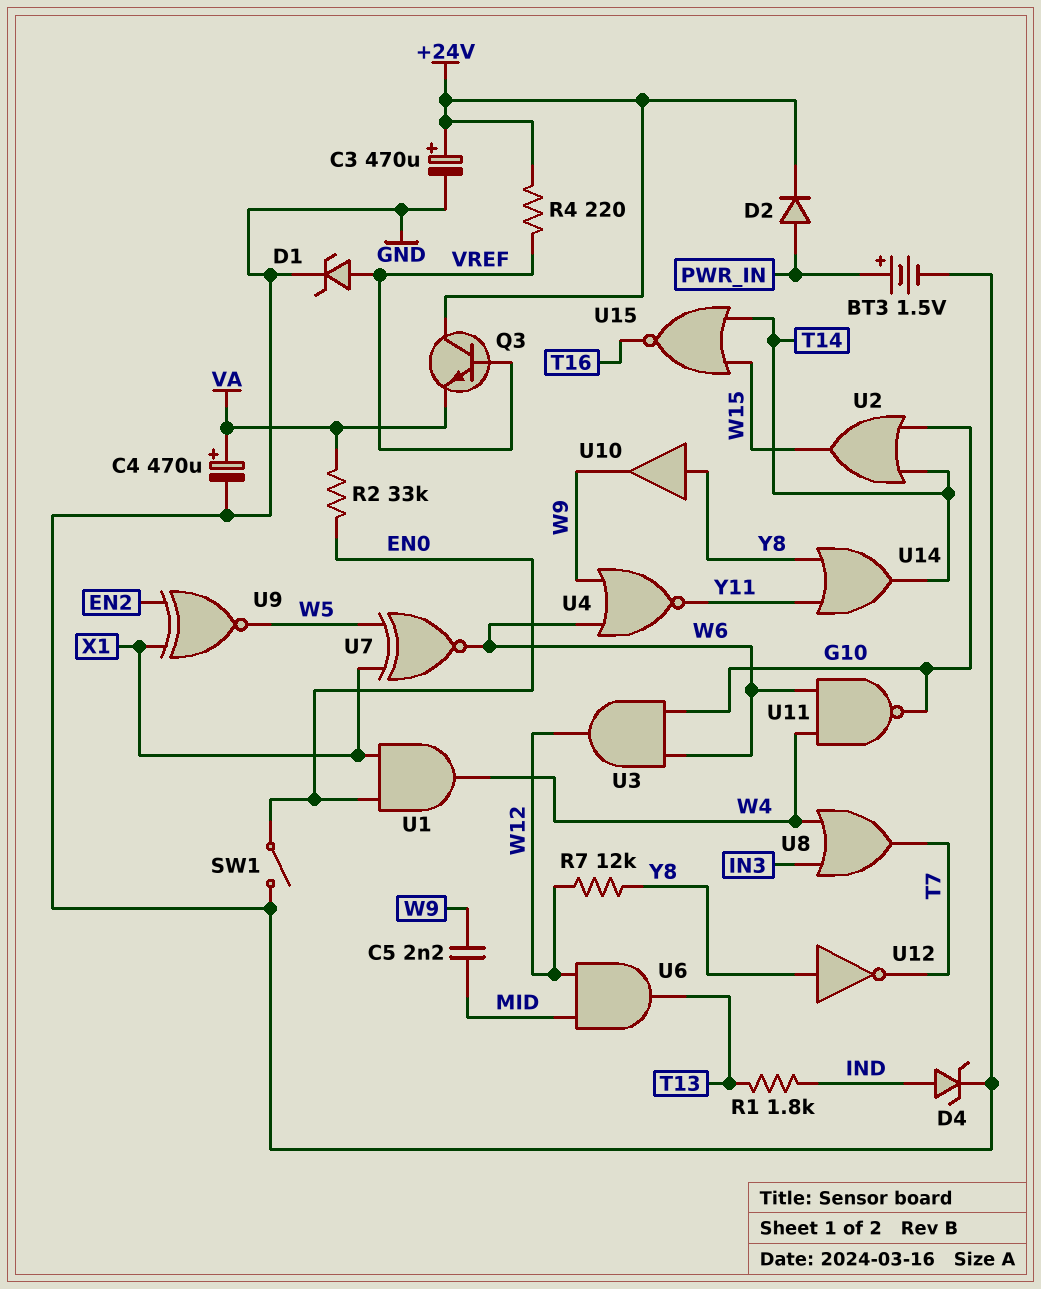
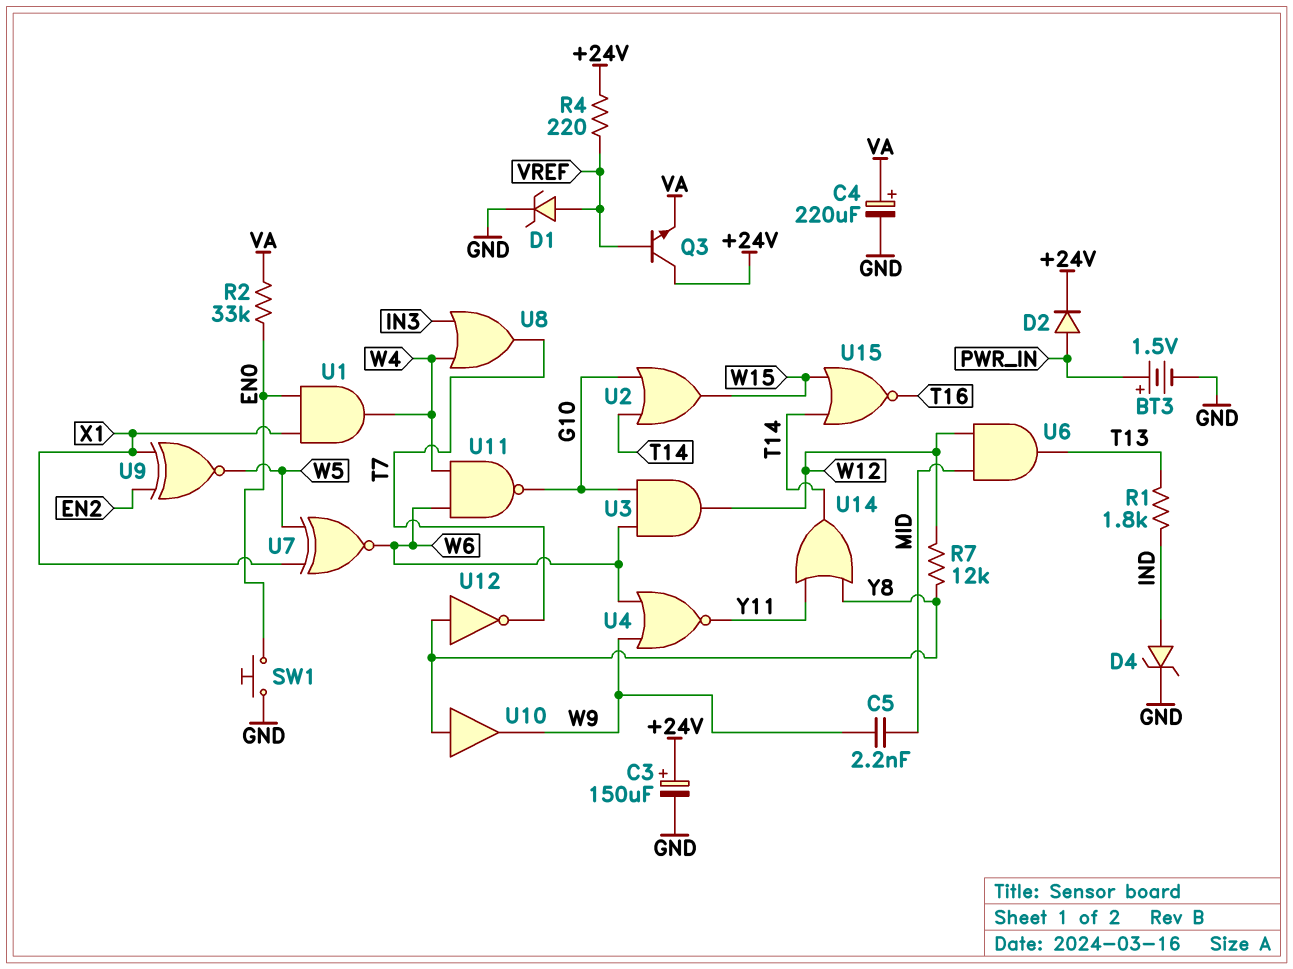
C3: 470uF (plus +24V, minus GND) -> 150uF (plus +24V, minus GND)
C4: 470uF (plus VA, minus GND) -> 220uF (plus VA, minus GND)
SW1: switch (EN0, GND) -> button (EN0, GND)

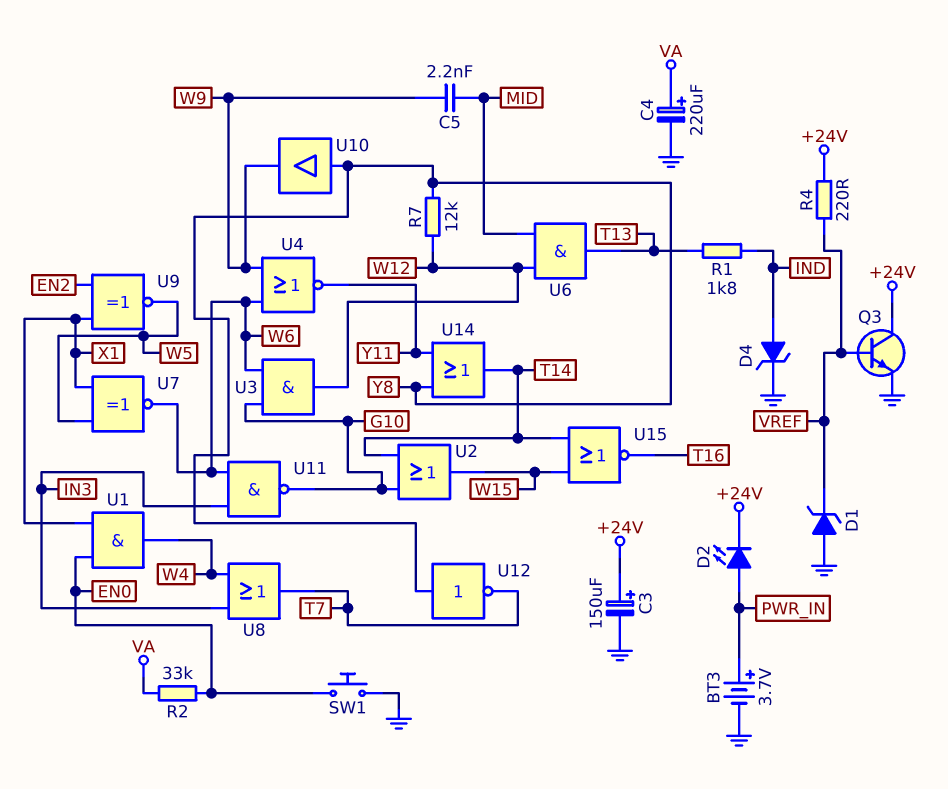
BT3: 1.5V (plus PWR_IN, minus GND) -> 3.7V (plus PWR_IN, minus GND)
D1: zener (A VREF, K GND) -> zener (A GND, K VREF)
D2: diode (A PWR_IN, K +24V) -> LED (A PWR_IN, K +24V)
Q3: NPN (B VREF, C +24V, E VA) -> NPN (B VREF, C +24V, E GND)
U11: NAND (in W4, in W6, out G10) -> NAND (in IN3, in W6, out G10)

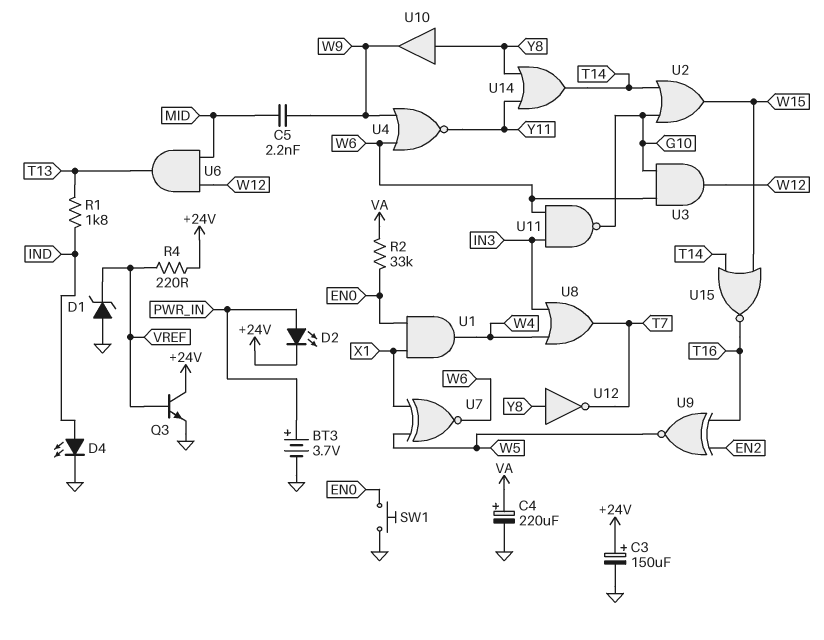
D4: zener (A IND, K GND) -> LED (A IND, K GND)
R7: 12k (W12, Y8) -> none
U9: XNOR (in EN2, in X1, out W5) -> XNOR (in EN2, in T16, out W5)

